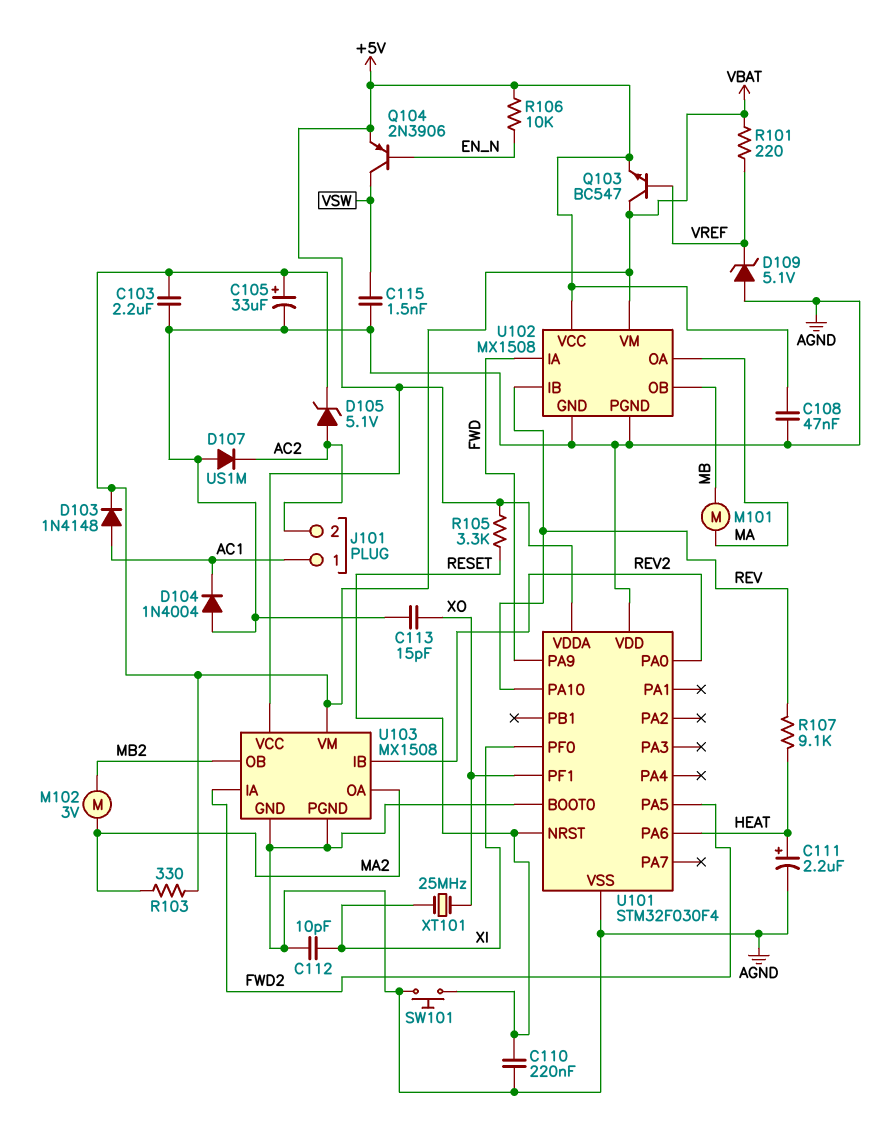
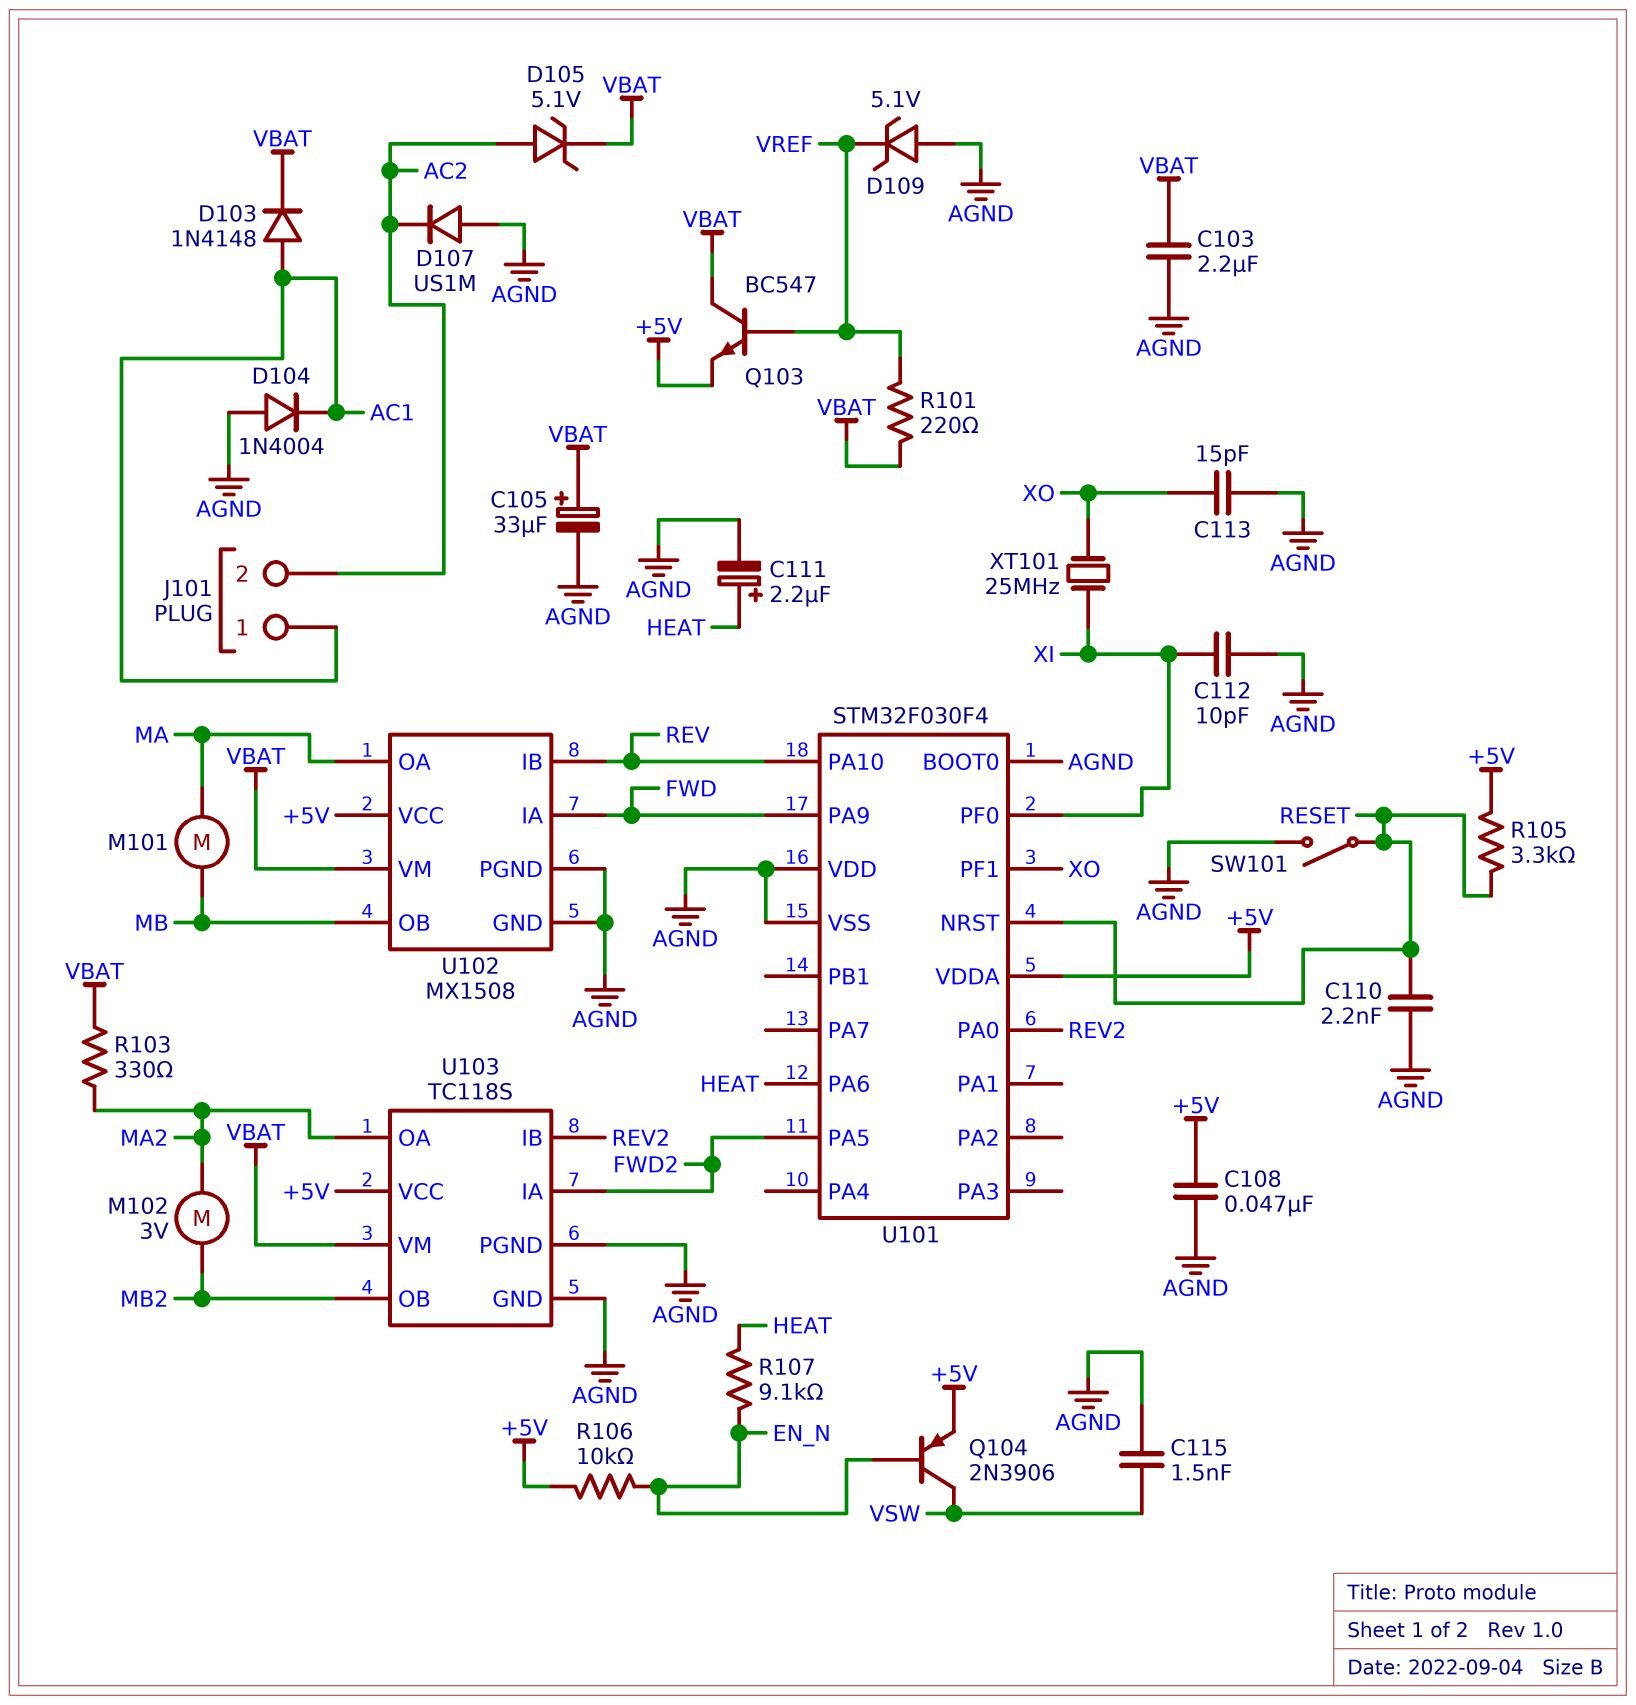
C110: 220nF (AGND, RESET) -> 2.2nF (AGND, RESET)
R107: 9.1k (HEAT, REV) -> 9.1k (EN_N, HEAT)
SW101: button (AGND, RESET) -> switch (AGND, RESET)
U103: MX1508 -> TC118S

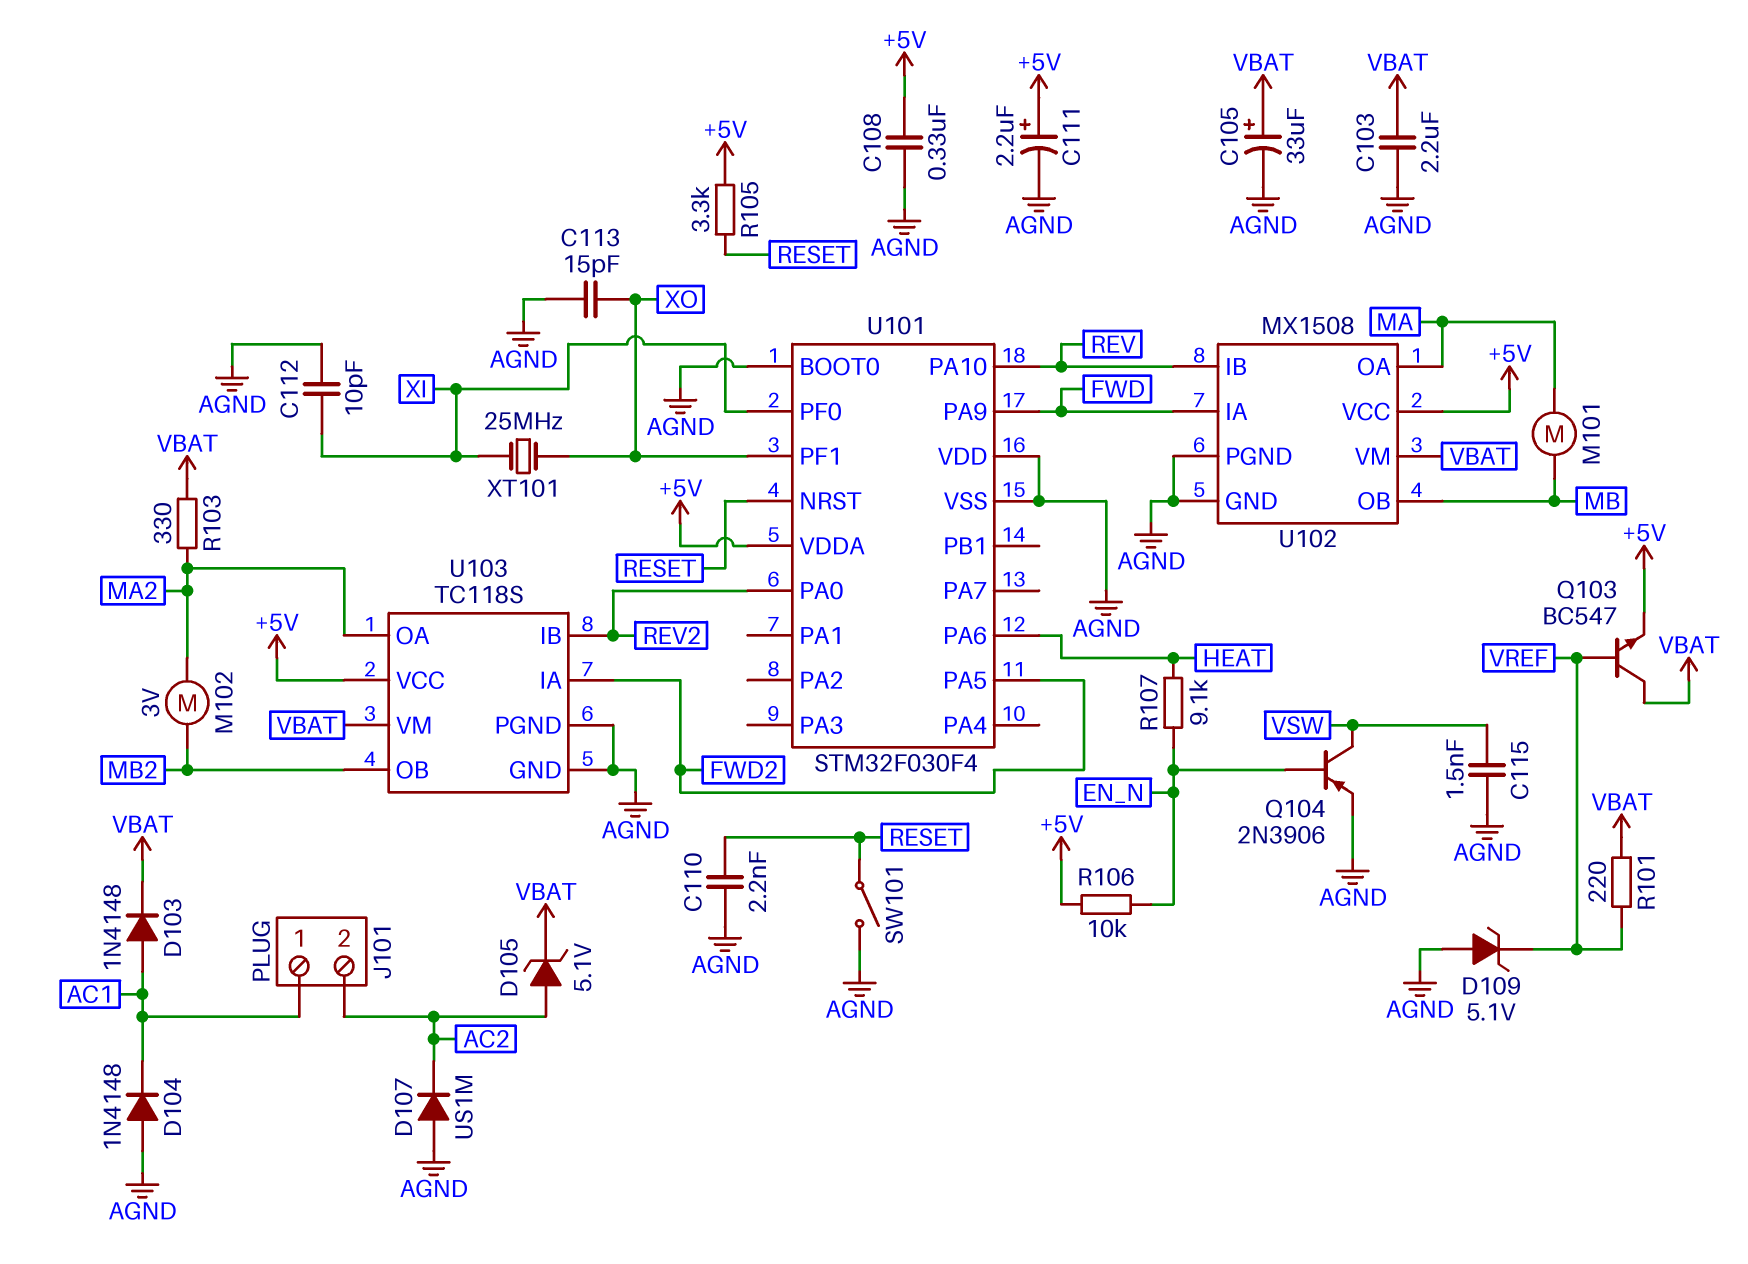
C108: 47nF (+5V, AGND) -> 330nF (+5V, AGND)
C111: 2.2uF (plus HEAT, minus AGND) -> 2.2uF (plus +5V, minus AGND)
D104: diode 1N4004 (A AGND, K AC1) -> diode 1N4148 (A AGND, K AC1)
Q104: PNP 2N3906 (B EN_N, C VSW, E +5V) -> PNP 2N3906 (B EN_N, C VSW, E AGND)

